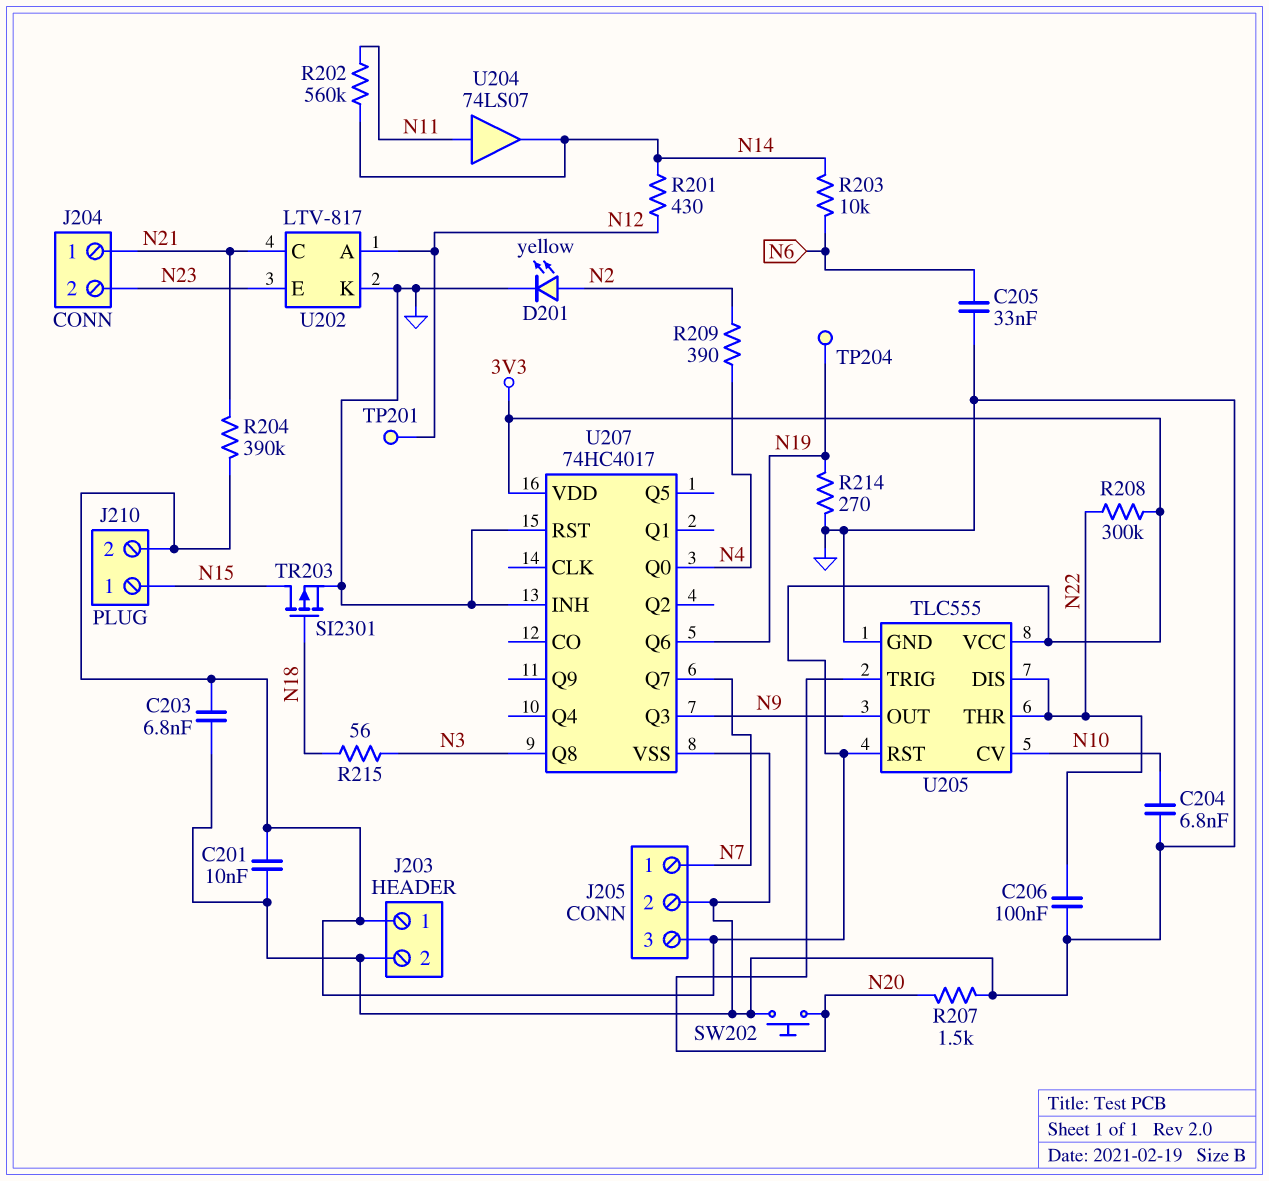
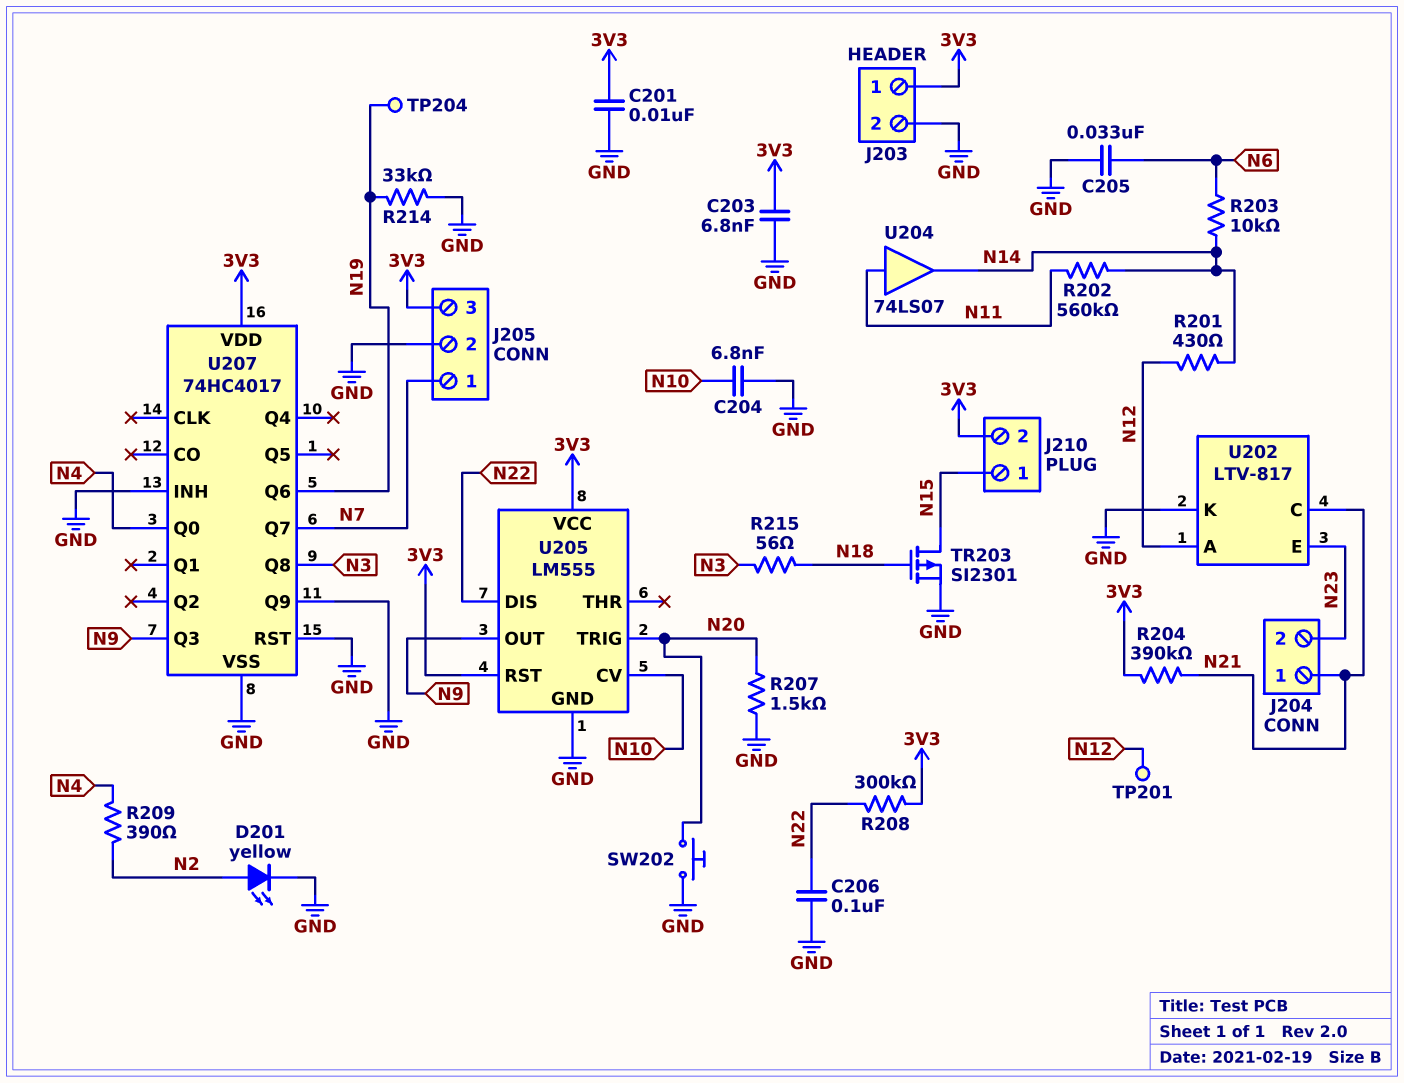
R214: 270 (GND, N19) -> 33k (GND, N19)
U205: TLC555 -> LM555
U205 pin THR: N22 -> none
U207 pin Q9: none -> GND

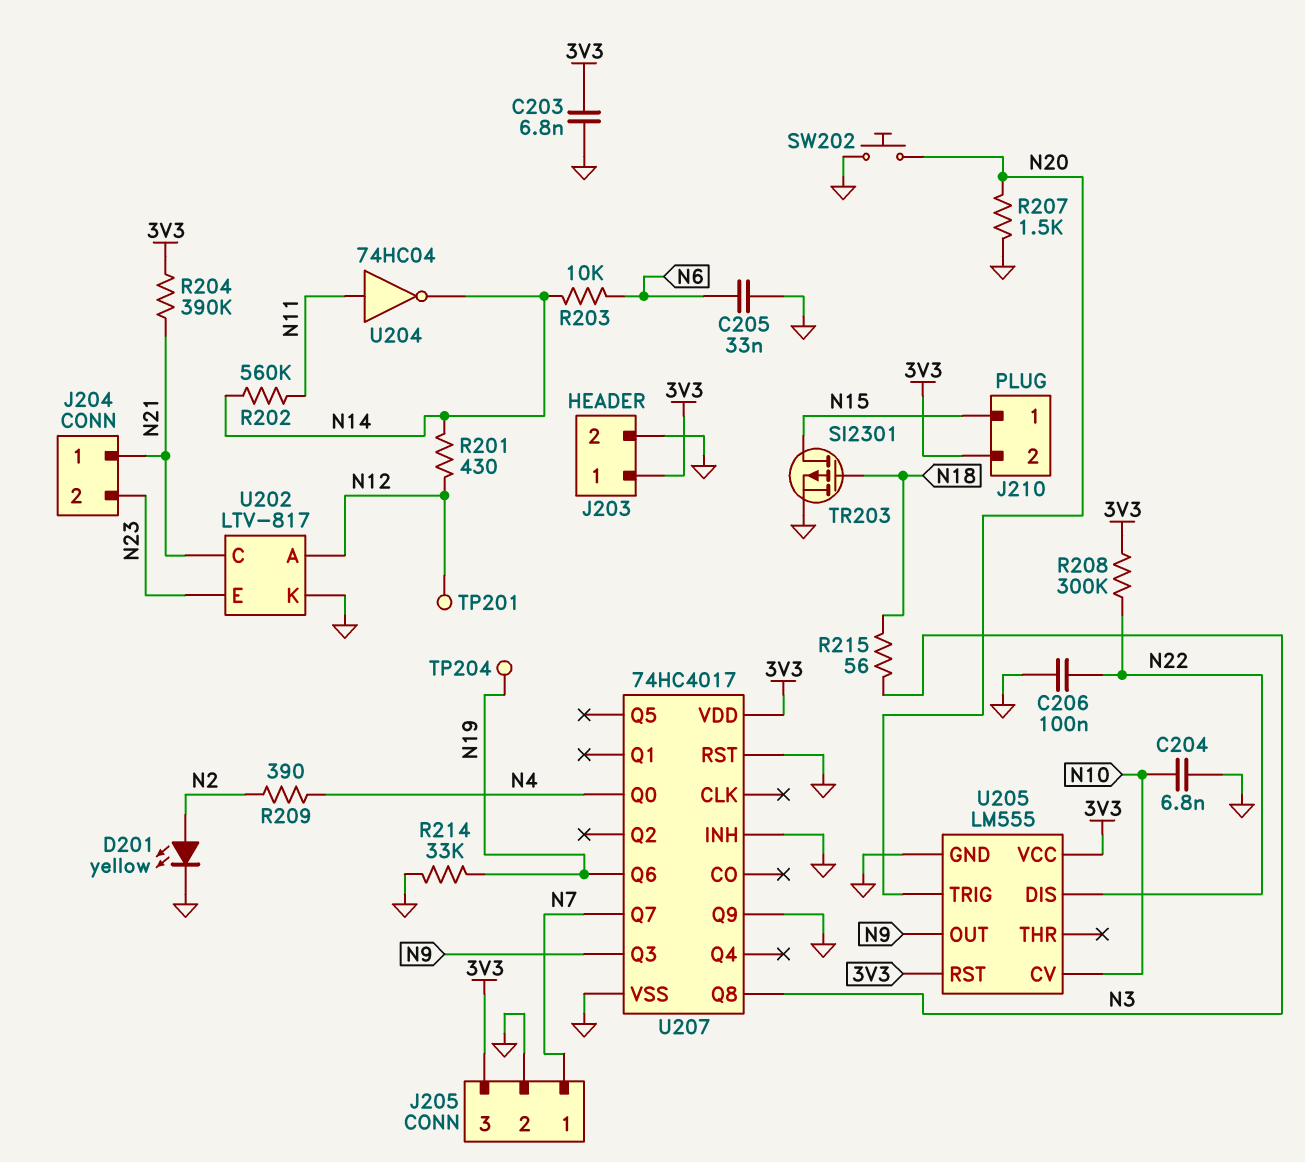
C201: 10nF (3V3, GND) -> none
U204: buffer 74LS07 (in N11, out N14) -> NOT 74HC04 (in N11, out N14)

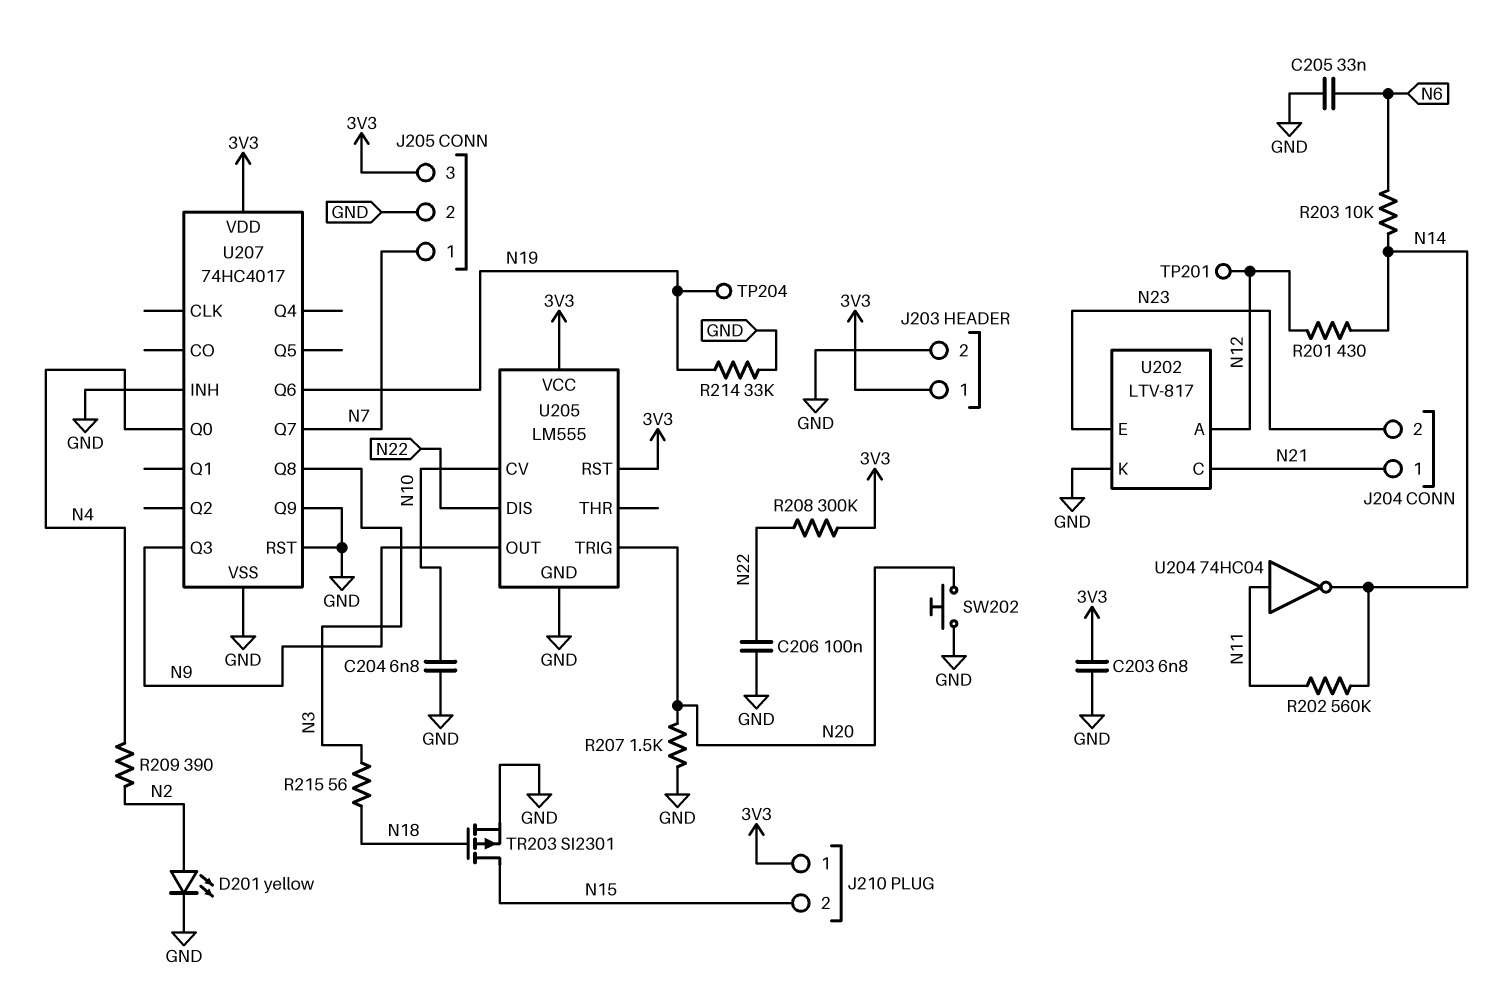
J210 pin 1: N15 -> 3V3
J210 pin 2: 3V3 -> N15
R204: 390k (3V3, N21) -> none

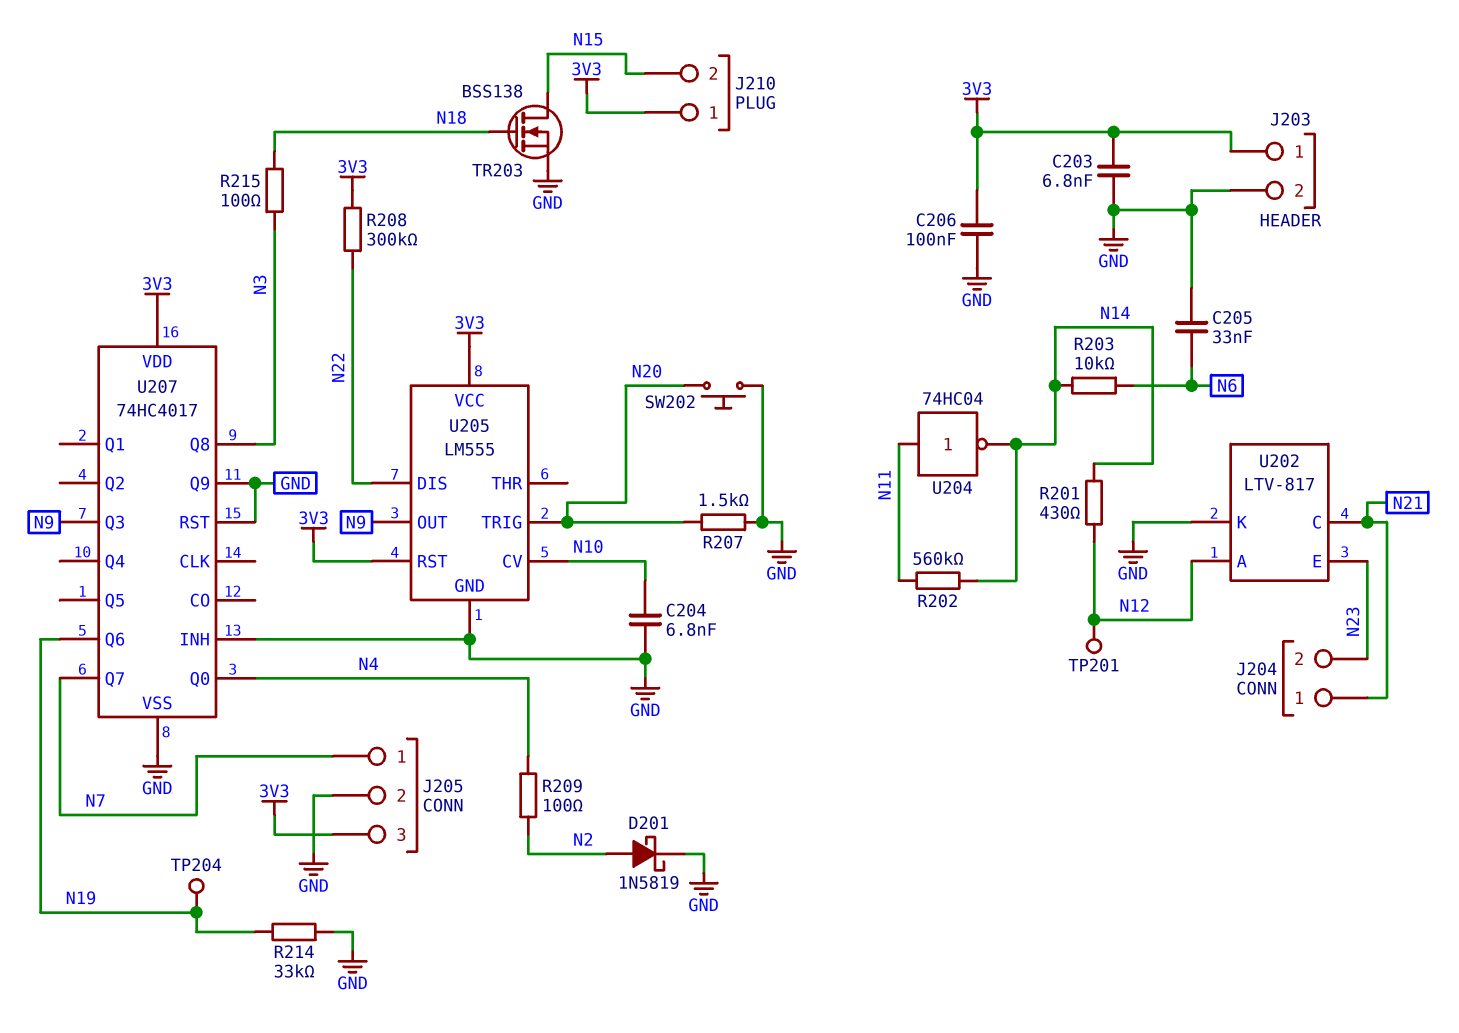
C206: 100nF (GND, N22) -> 100nF (3V3, GND)
D201: LED yellow (A N2, K GND) -> schottky 1N5819 (A N2, K GND)
R209: 390 (N2, N4) -> 100 (N2, N4)
R215: 56 (N3, N18) -> 100 (N3, N18)
TR203: PMOS SI2301 (G N18, D N15, S GND) -> NMOS BSS138 (G N18, D N15, S GND)

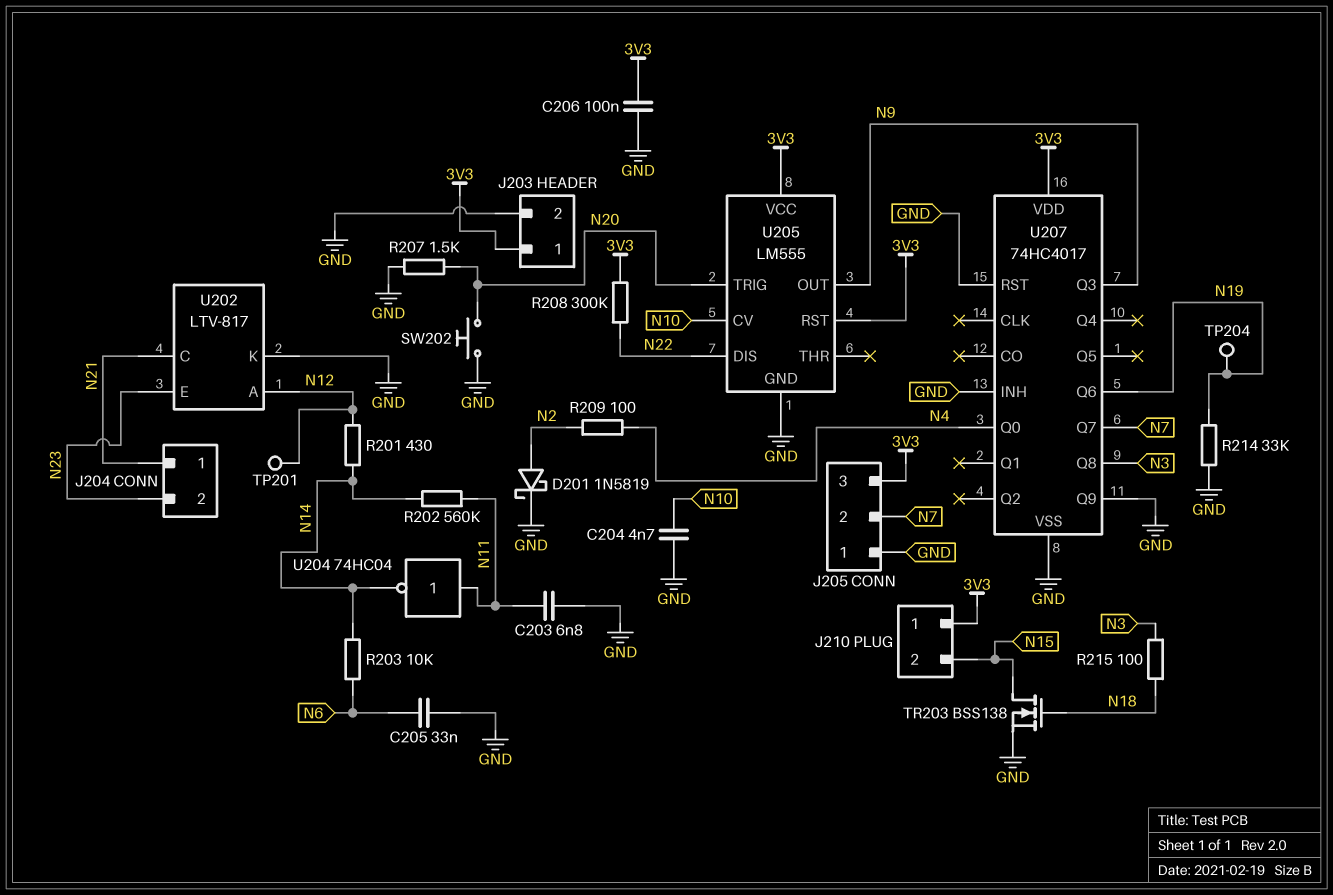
C203: 6.8nF (3V3, GND) -> 6.8nF (GND, N11)
C204: 6.8nF (GND, N10) -> 4.7nF (GND, N10)
J205 pin 1: N7 -> GND
J205 pin 2: GND -> N7

